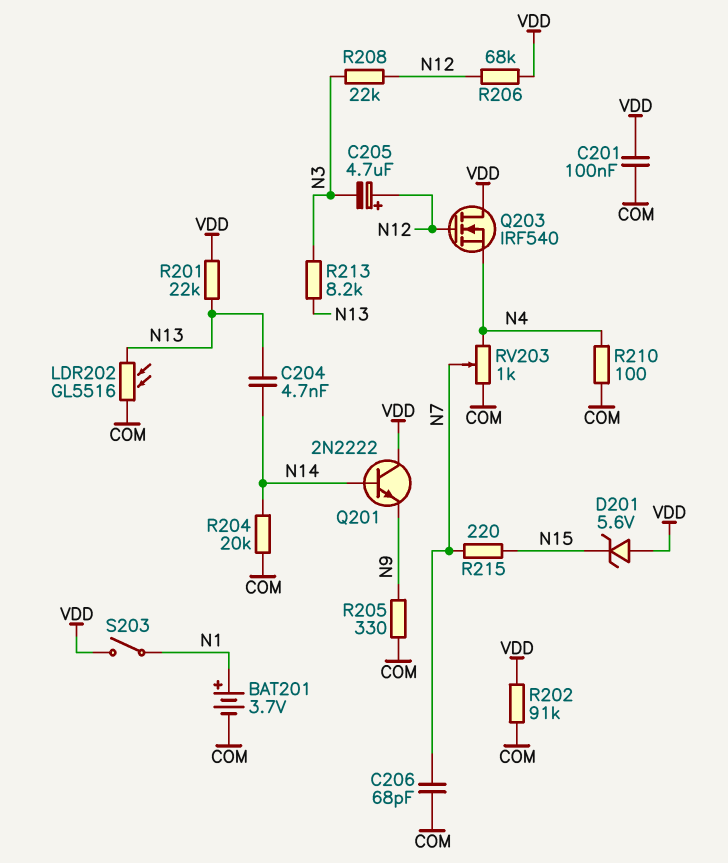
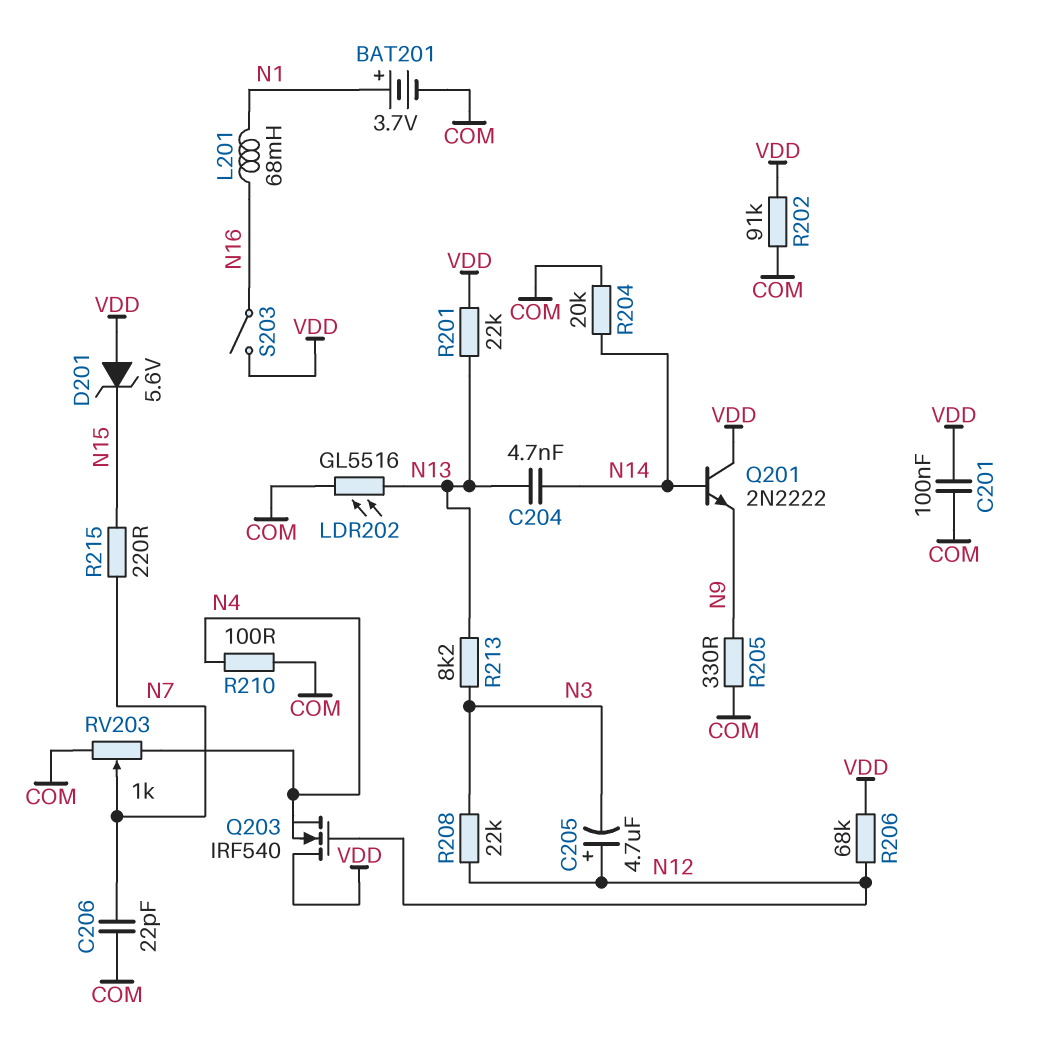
C206: 68pF (COM, N7) -> 22pF (COM, N7)
L201: none -> 68mH (N1, N16)
S203: switch (N1, VDD) -> switch (N16, VDD)

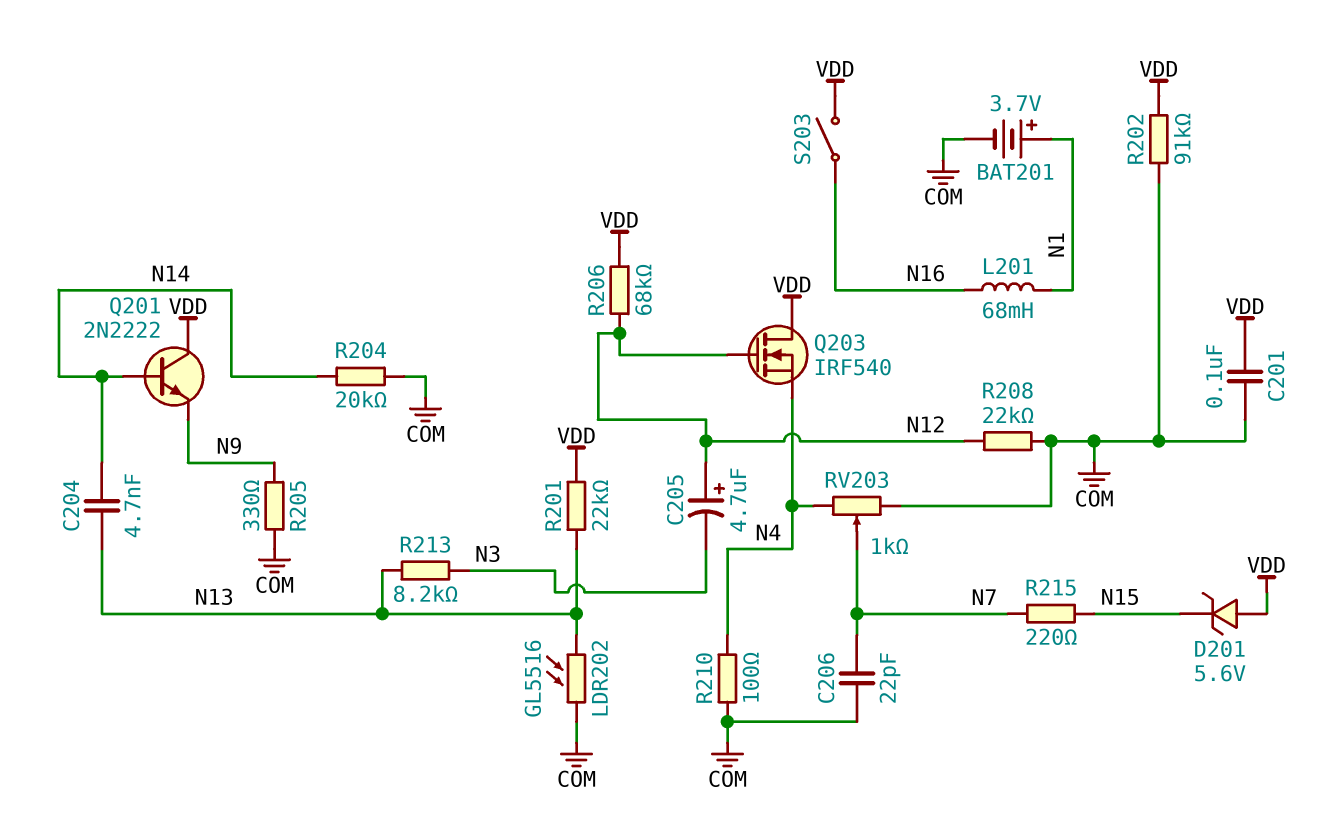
R208: 22k (N3, N12) -> 22k (COM, N12)

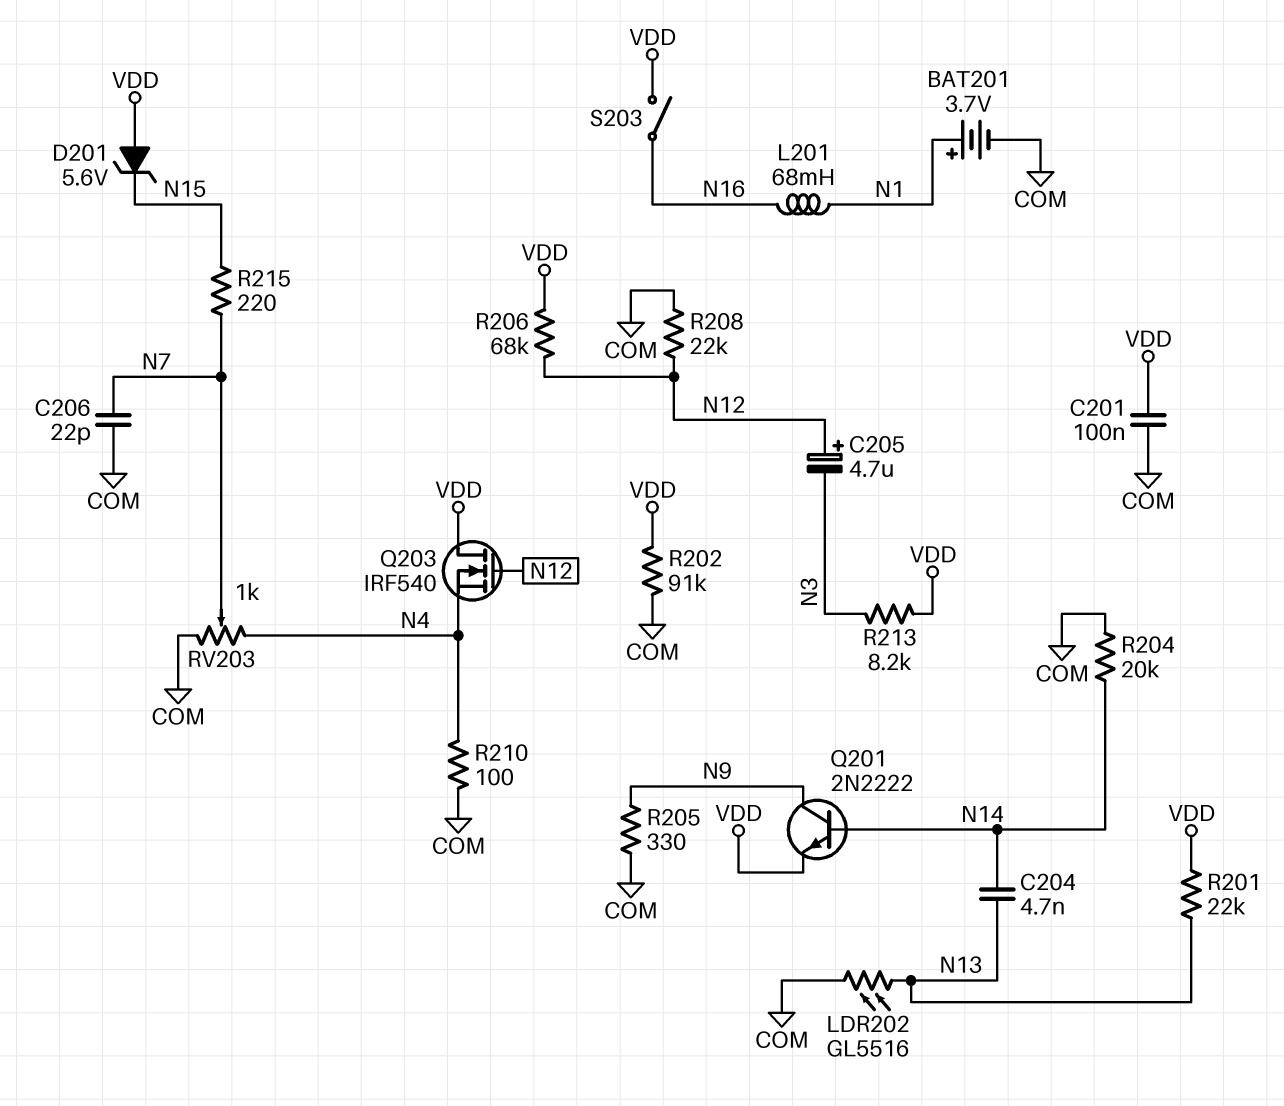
Q201: NPN 2N2222 (B N14, C VDD, E N9) -> NPN 2N2222 (B N14, C N9, E VDD)
R213: 8.2k (N3, N13) -> 8.2k (N3, VDD)

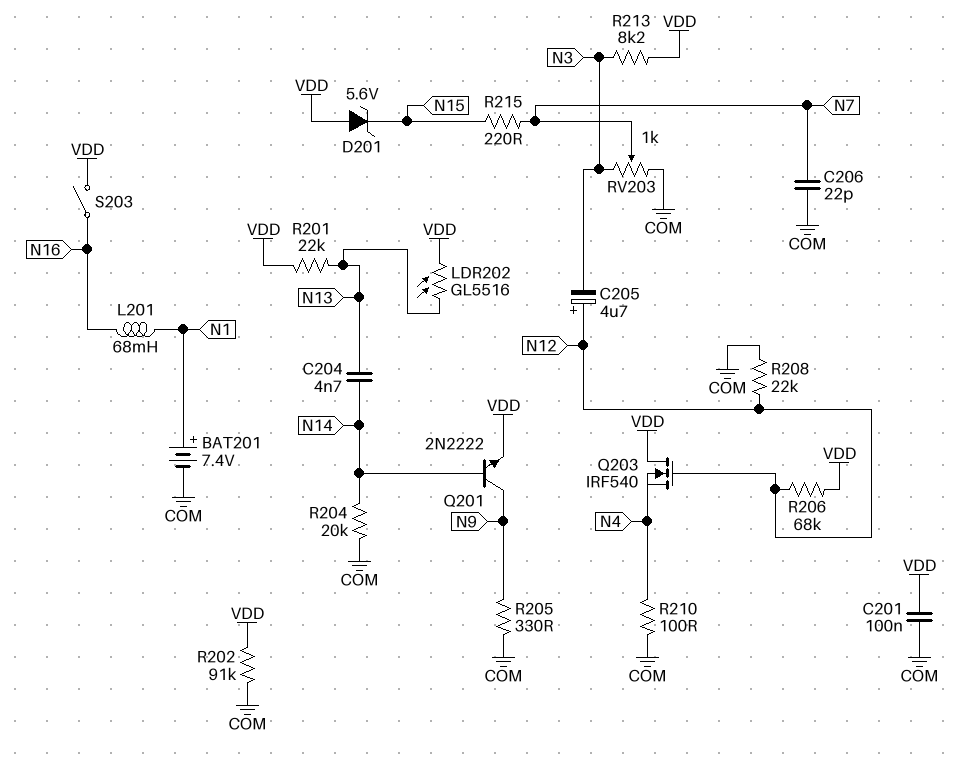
BAT201: 3.7V (plus N1, minus COM) -> 7.4V (plus N1, minus COM)
LDR202: GL5516 (COM, N13) -> GL5516 (N13, VDD)
RV203: 1k (COM, N4, wiper N7) -> 1k (COM, N3, wiper N7)

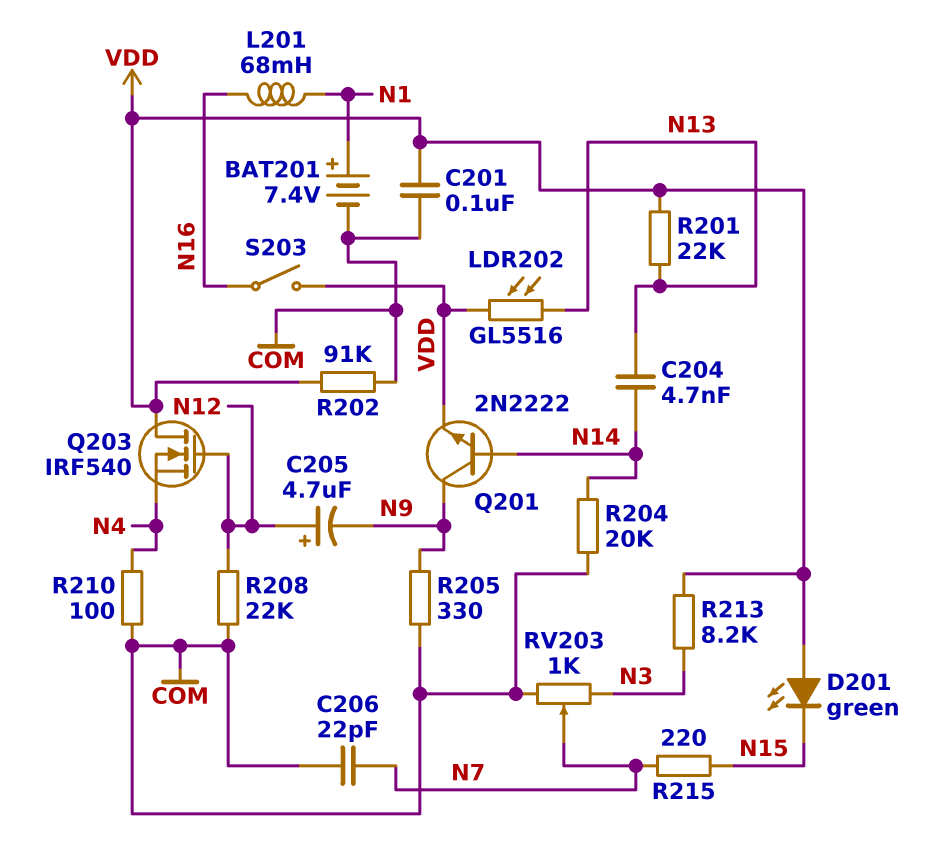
C205: 4.7uF (plus N12, minus N3) -> 4.7uF (plus N12, minus N9)
D201: zener 5.6V (A VDD, K N15) -> LED green (A VDD, K N15)
R206: 68k (N12, VDD) -> none

